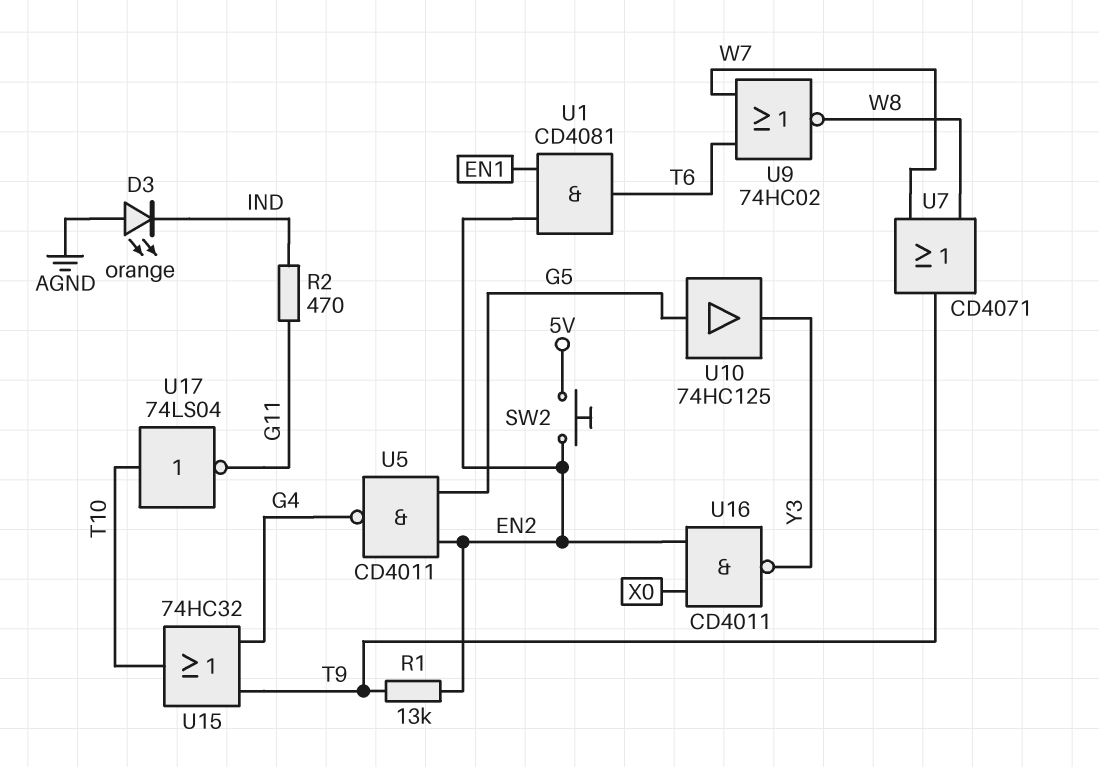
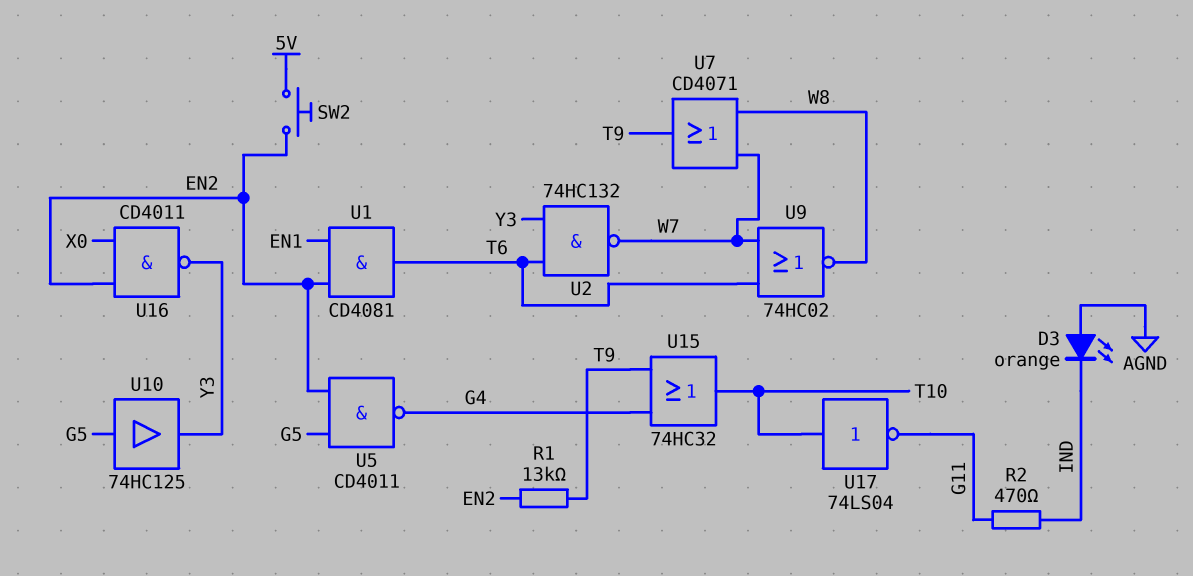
U2: none -> NAND 74HC132 (in T6, in Y3, out W7)

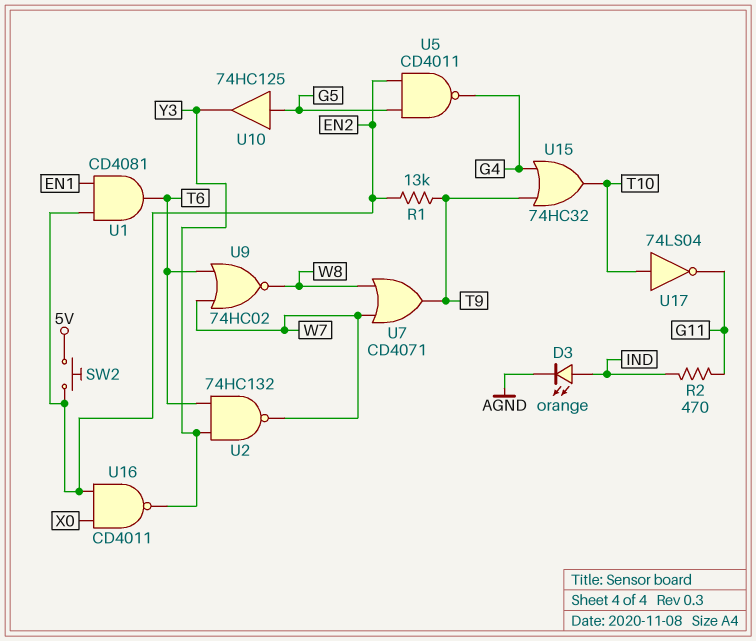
D3: LED orange (A AGND, K IND) -> LED orange (A IND, K AGND)

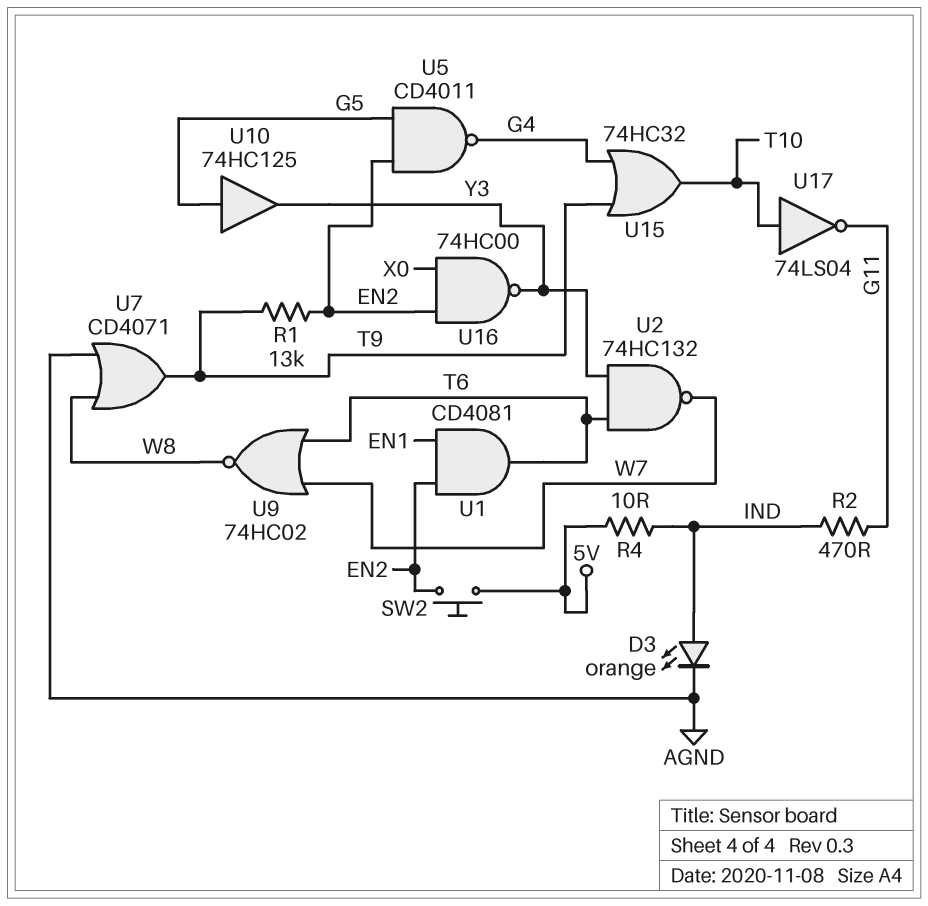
R4: none -> 10 (5V, IND)
U7: OR CD4071 (in W7, in W8, out T9) -> OR CD4071 (in AGND, in W8, out T9)
U16: NAND CD4011 (in EN2, in X0, out Y3) -> NAND 74HC00 (in EN2, in X0, out Y3)

